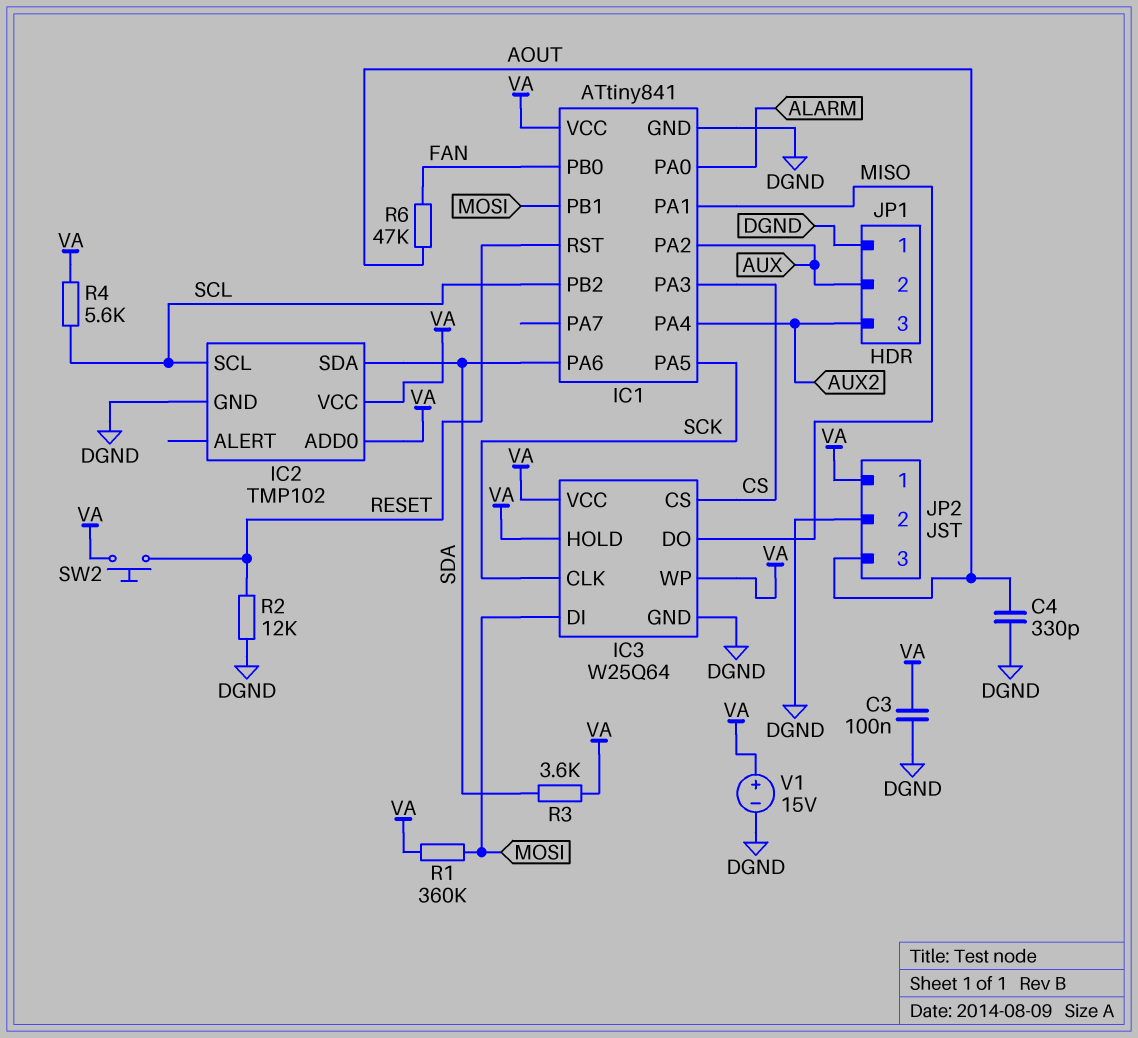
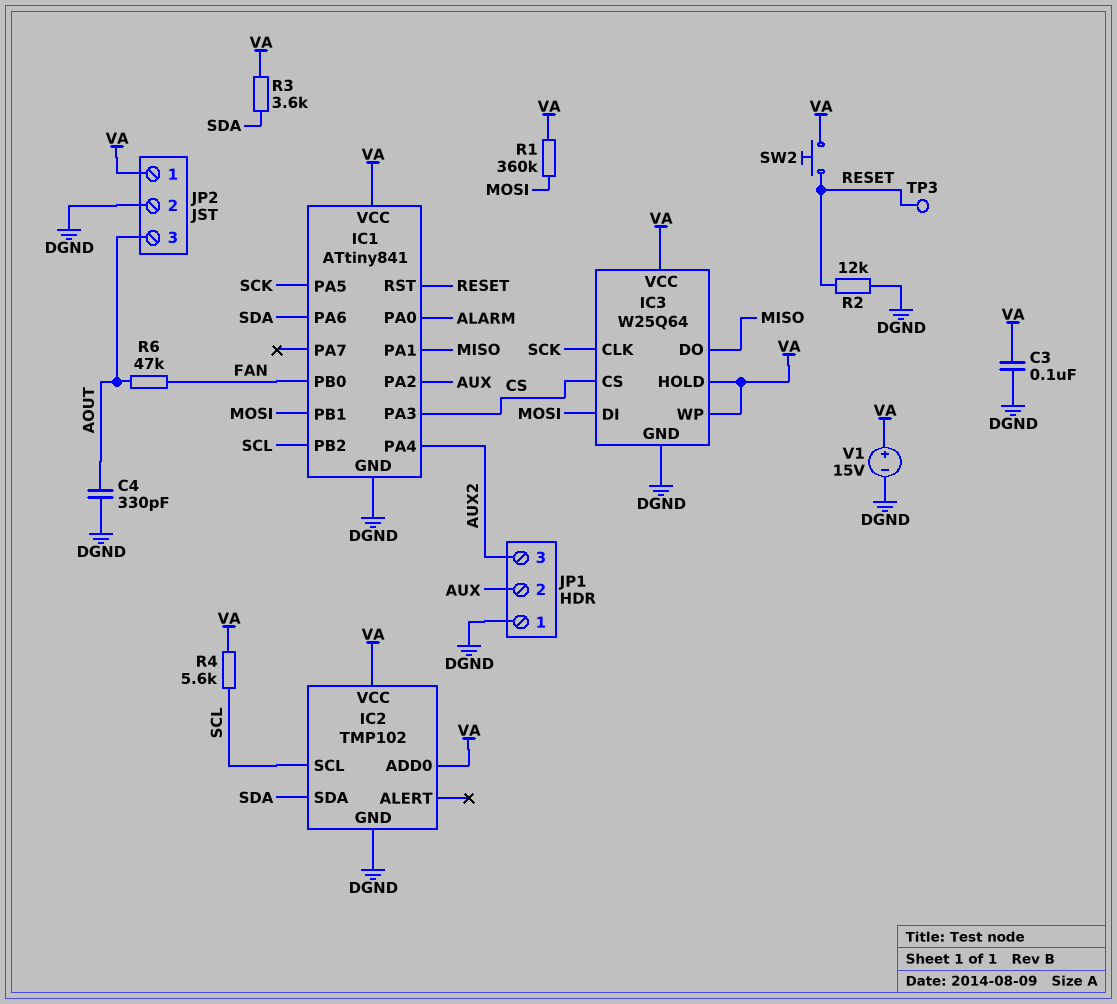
TP3: none -> test point (RESET)

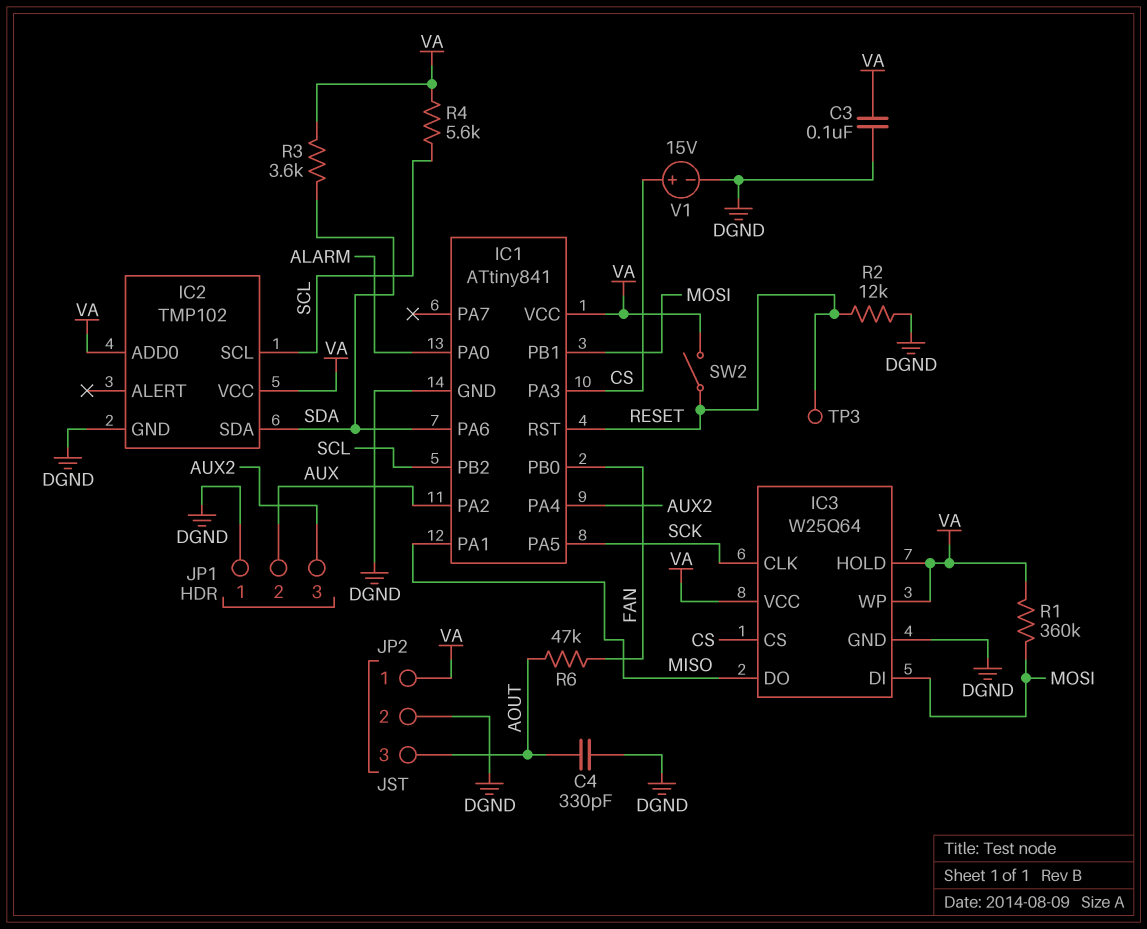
SW2: button (RESET, VA) -> switch (RESET, VA)
V1: 15V (plus VA, minus DGND) -> 15V (plus CS, minus DGND)

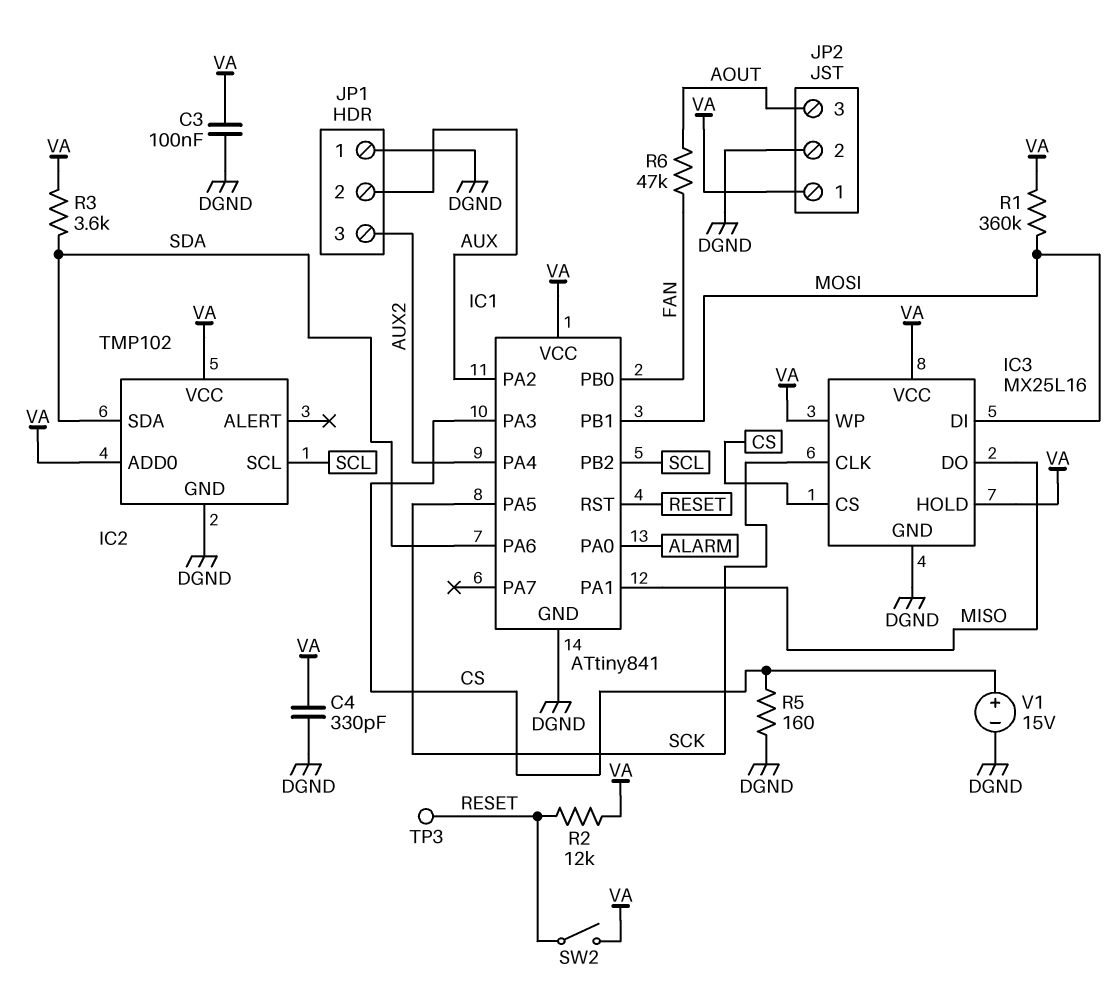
C4: 330pF (AOUT, DGND) -> 330pF (DGND, VA)
IC3: W25Q64 -> MX25L16
R2: 12k (DGND, RESET) -> 12k (RESET, VA)
R4: 5.6k (SCL, VA) -> none
R5: none -> 160 (CS, DGND)

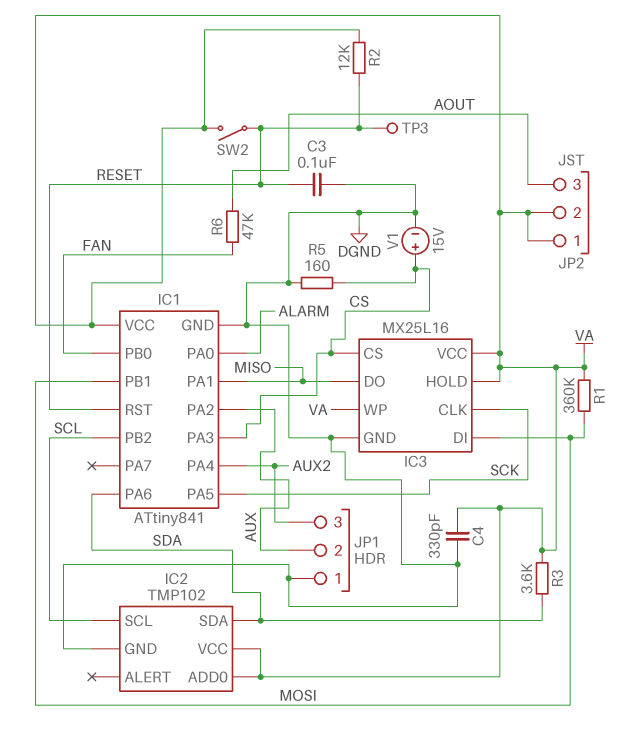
C3: 100nF (DGND, VA) -> 100nF (DGND, RESET)
JP2 pin 2: DGND -> VA

